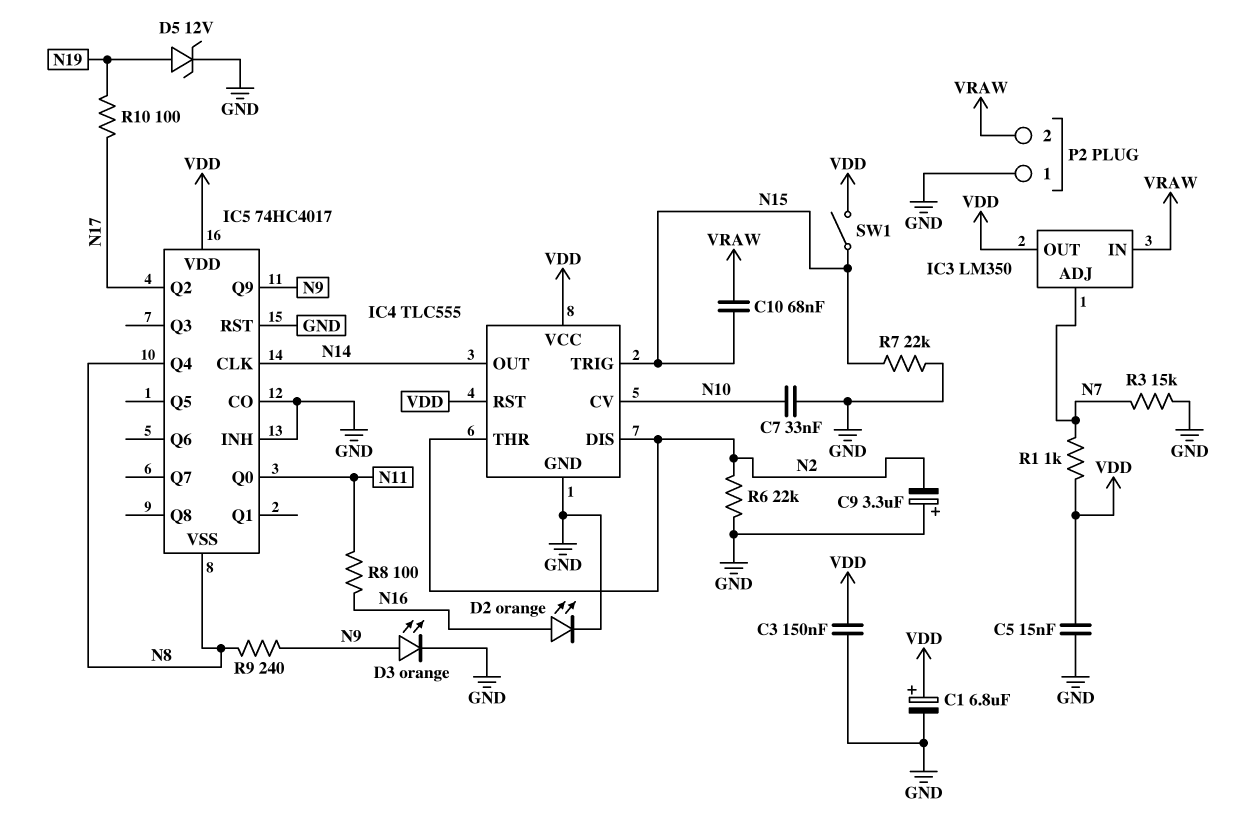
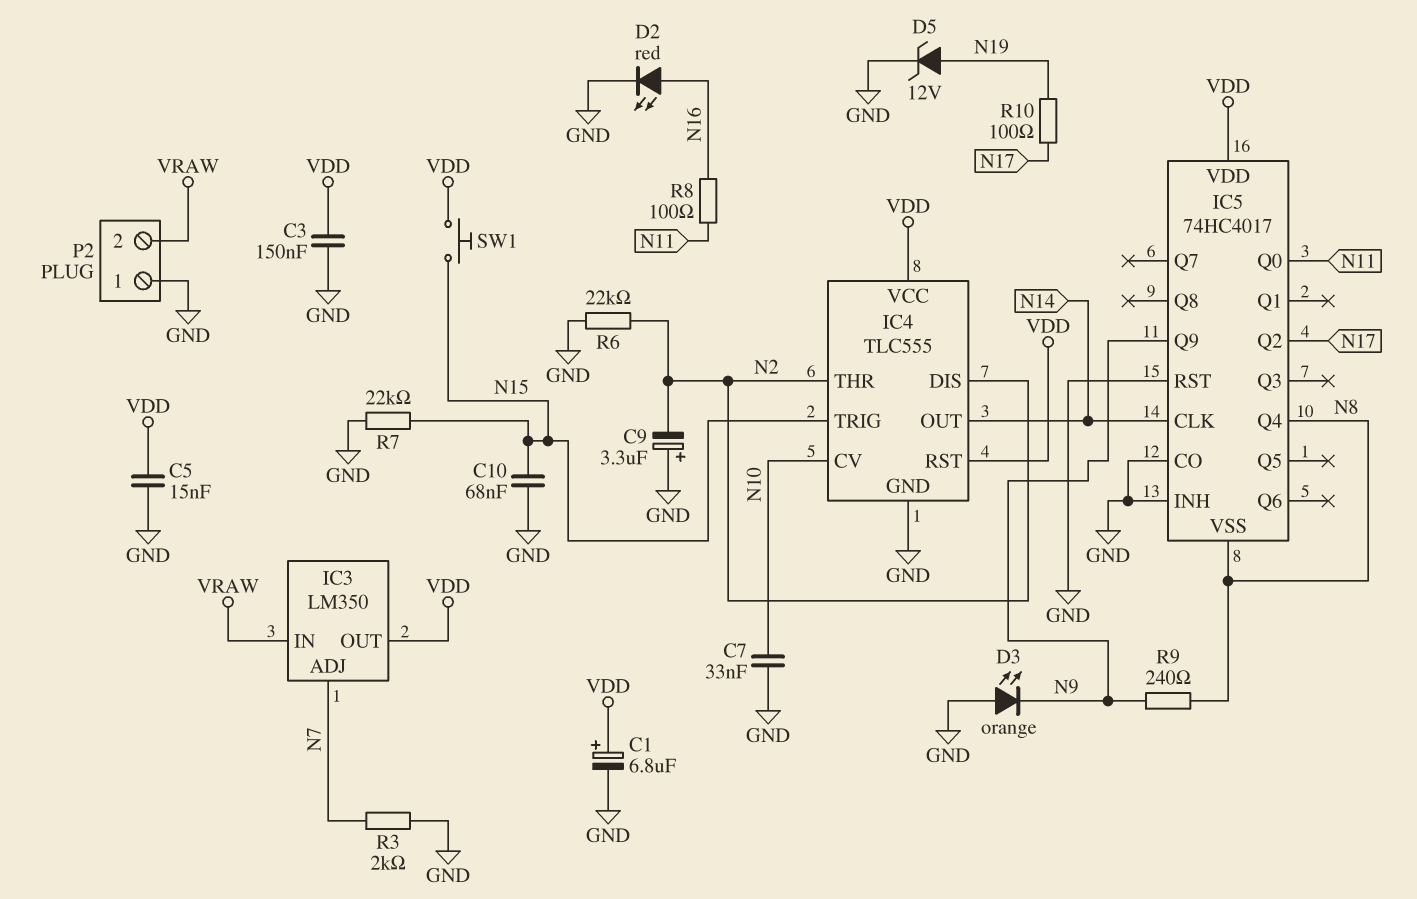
C10: 68nF (N15, VRAW) -> 68nF (GND, N15)
D2: LED orange (A N16, K GND) -> LED red (A N16, K GND)
D3: LED orange (A N9, K GND) -> LED orange (A GND, K N9)
R1: 1k (N7, VDD) -> none
R3: 15k (GND, N7) -> 2k (GND, N7)
SW1: switch (N15, VDD) -> button (N15, VDD)

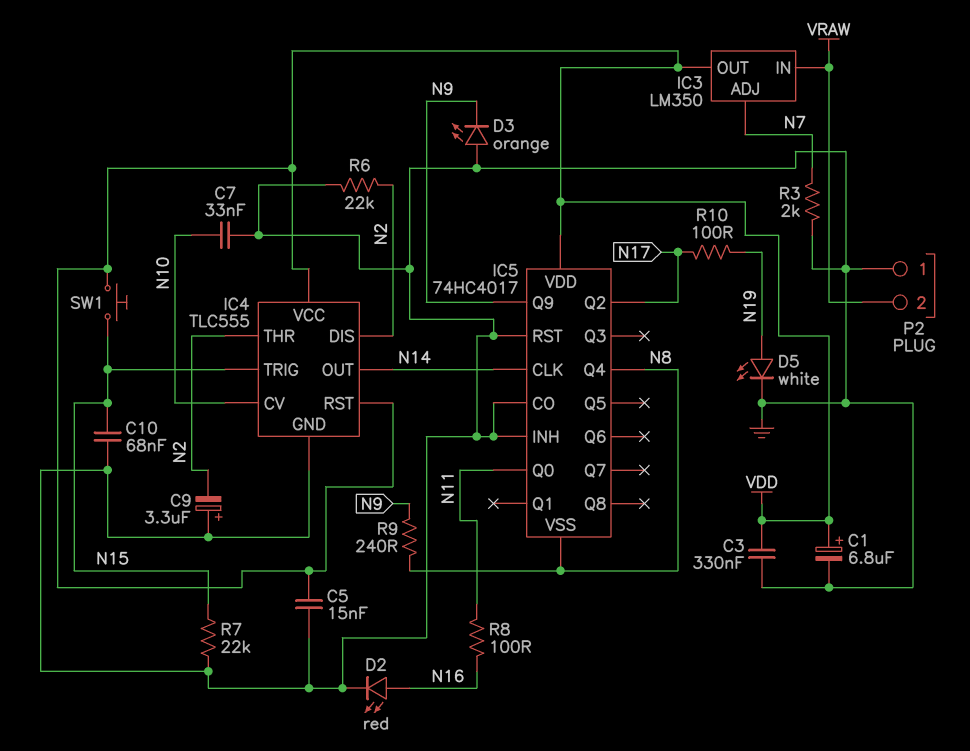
C3: 150nF (GND, VDD) -> 330nF (GND, VDD)
D5: zener 12V (A N19, K GND) -> LED white (A N19, K GND)

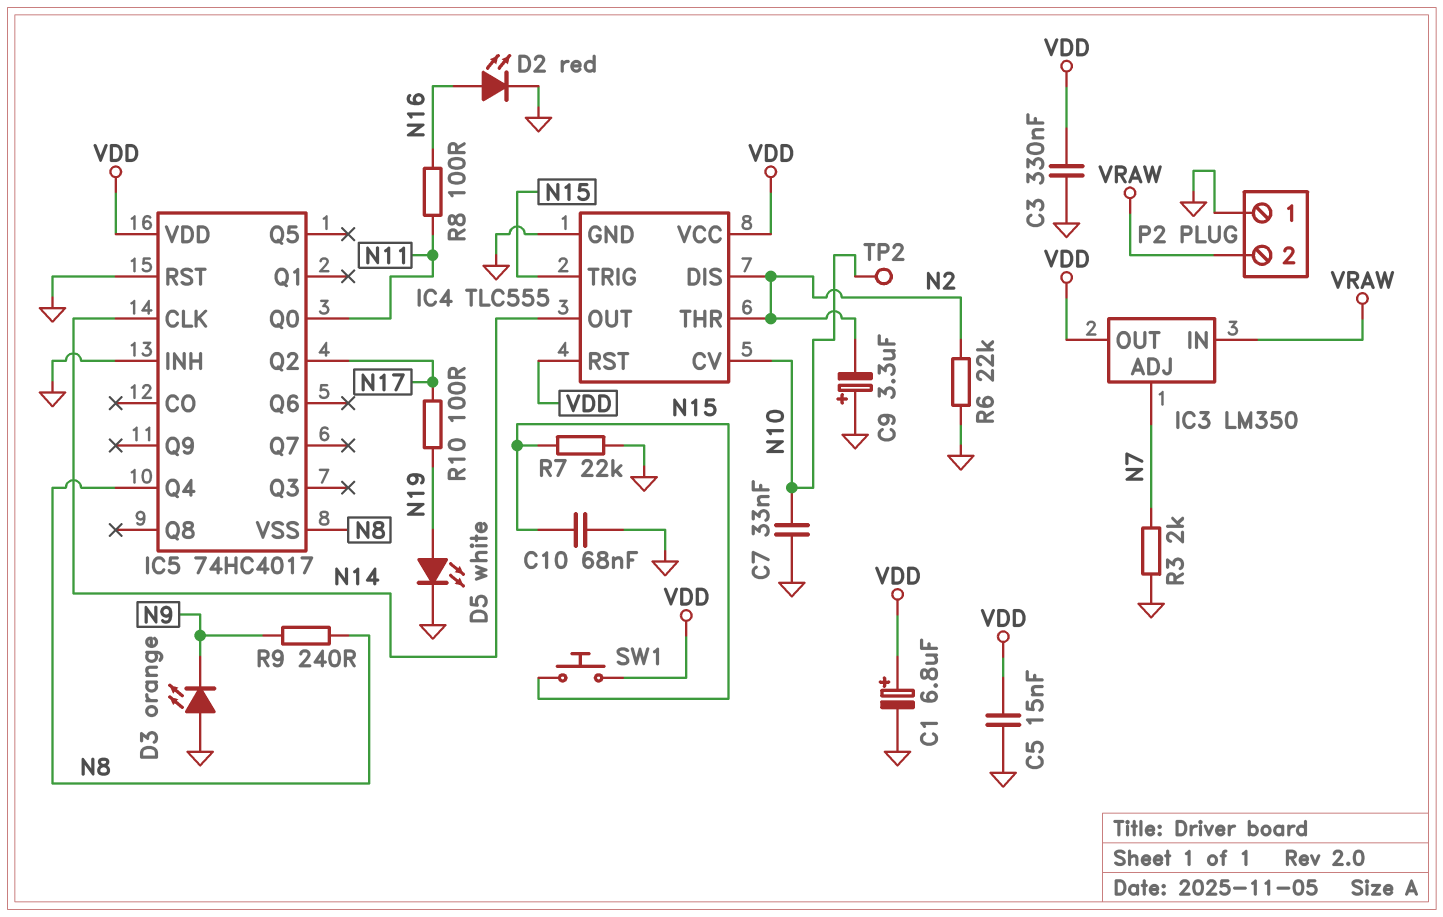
IC5 pin CO: GND -> none
IC5 pin Q9: N9 -> none
TP2: none -> test point (N10)

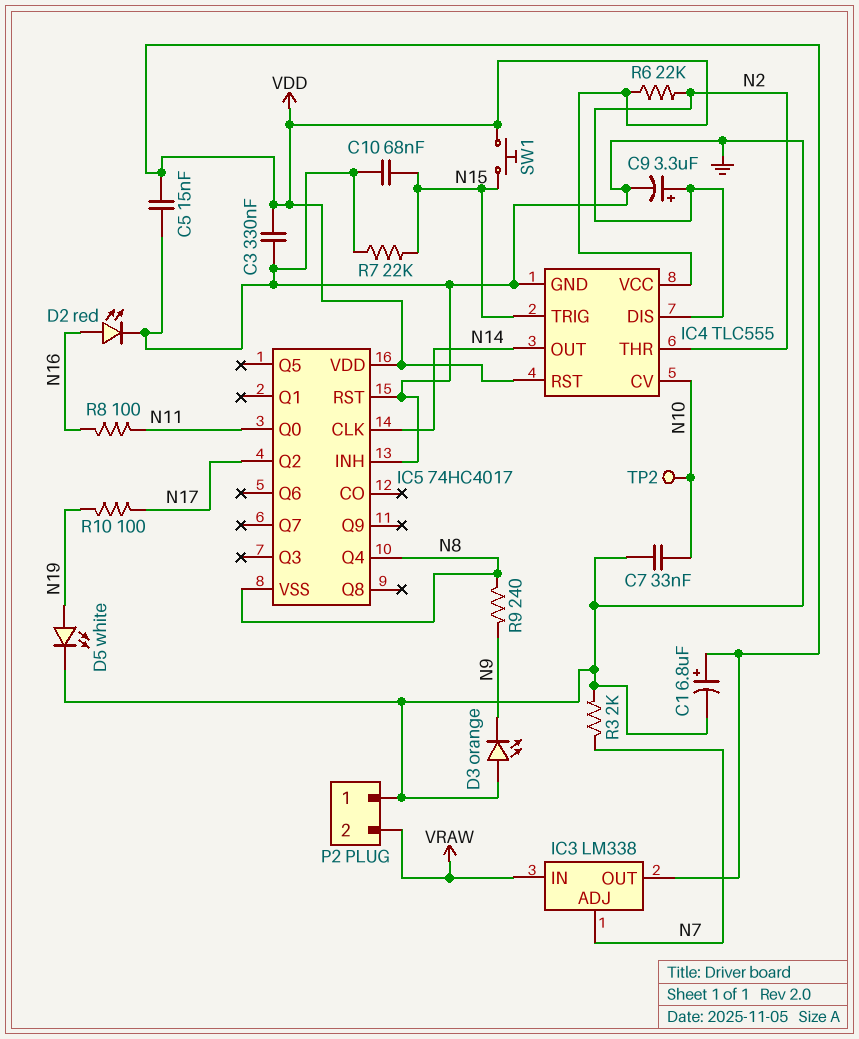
C9: 3.3uF (plus GND, minus N2) -> 3.3uF (plus N2, minus GND)
IC3: LM350 -> LM338
R6: 22k (GND, N2) -> 22k (N2, VDD)

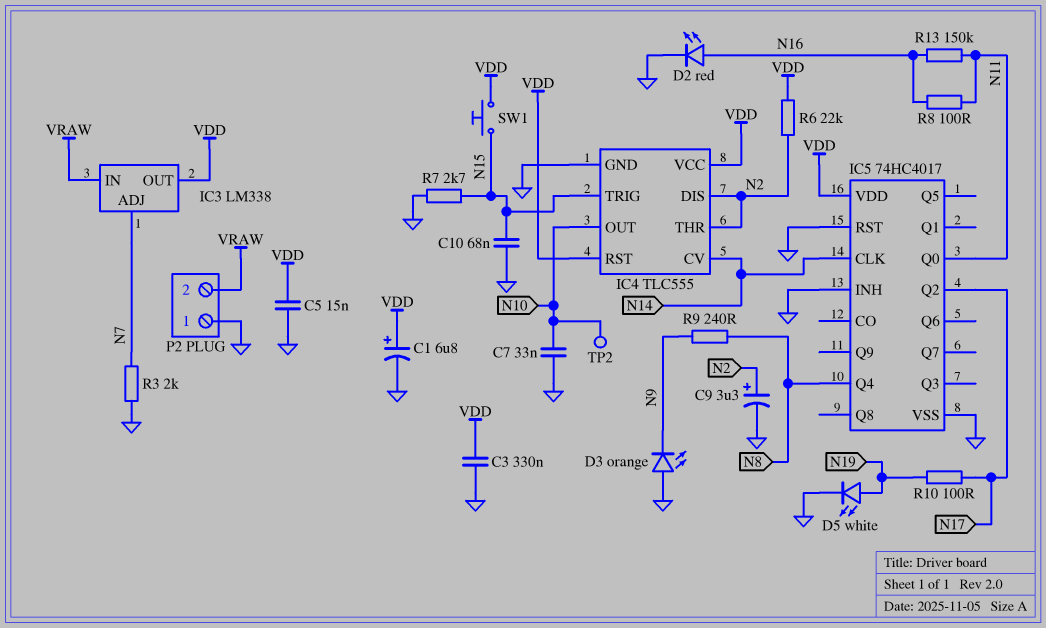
IC4 pin CV: N10 -> N14
IC4 pin OUT: N14 -> N10
IC5 pin VSS: N8 -> GND
R7: 22k (GND, N15) -> 2.7k (GND, N15)
R13: none -> 150k (N11, N16)

